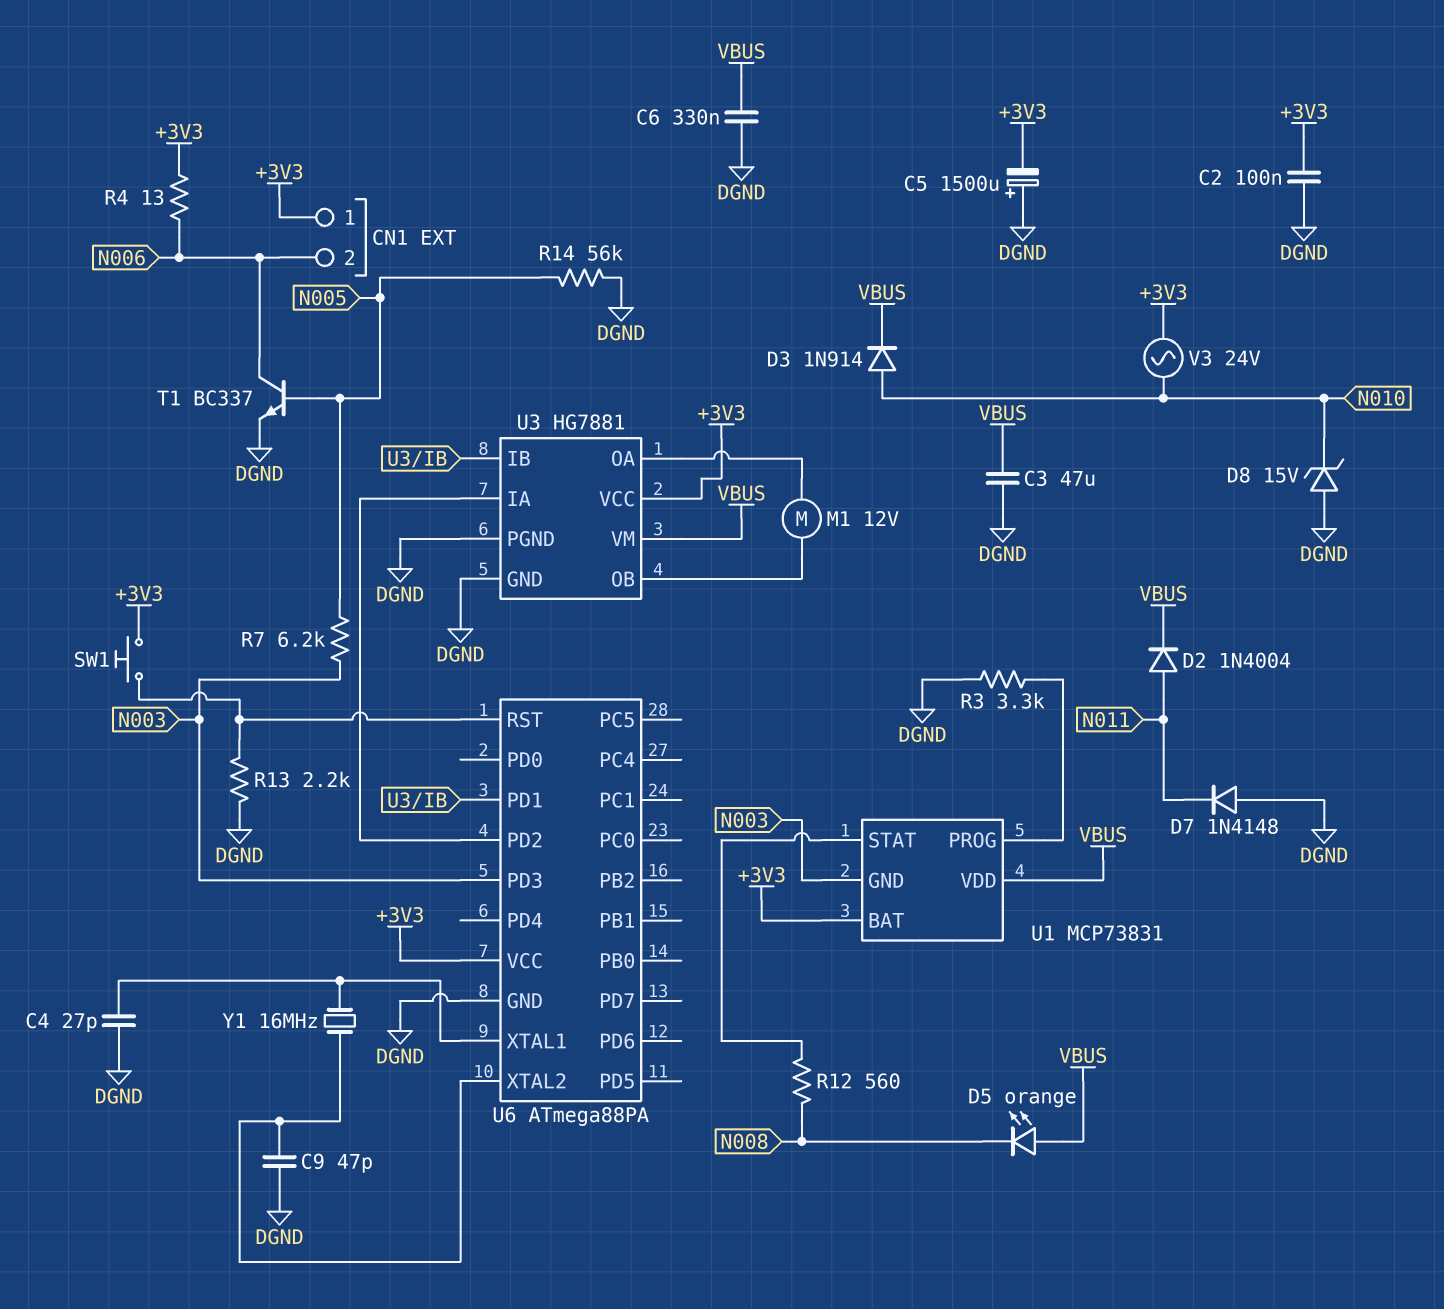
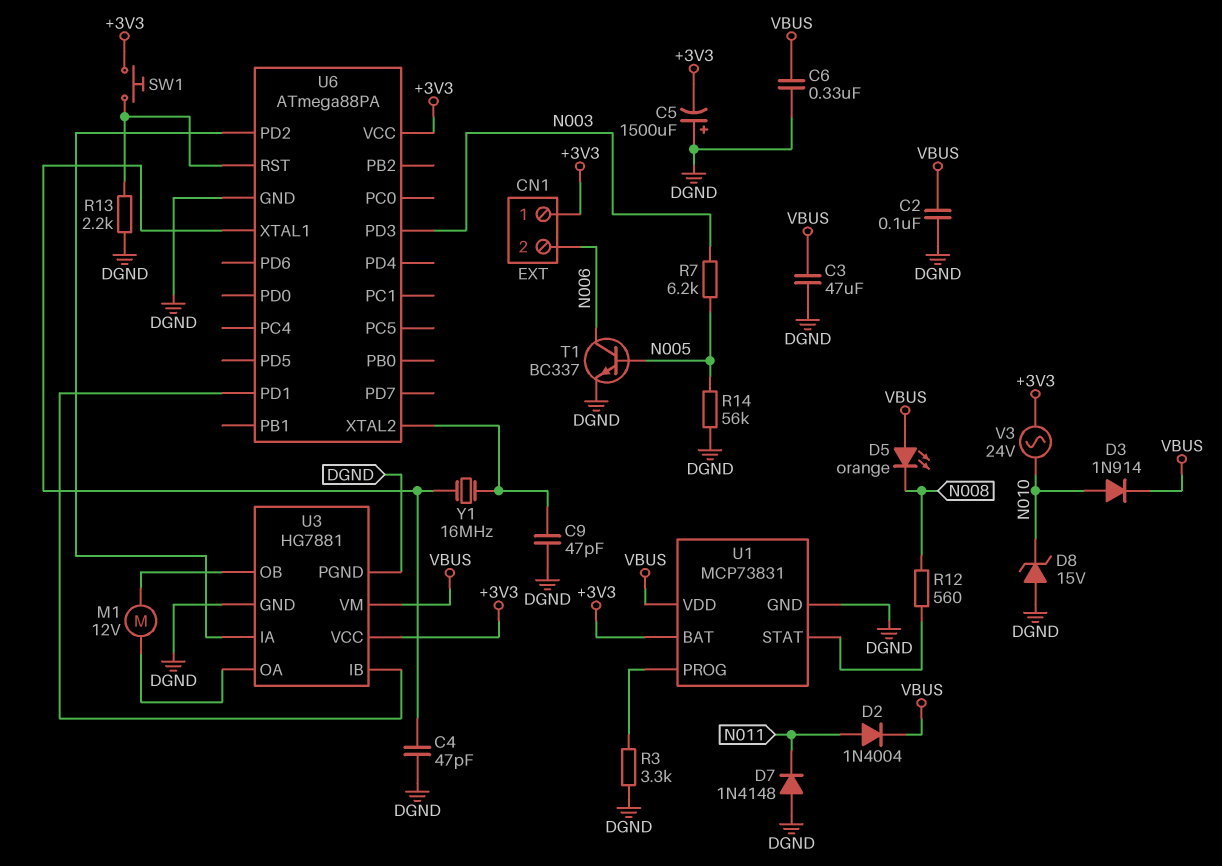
C2: 100nF (+3V3, DGND) -> 100nF (DGND, VBUS)
C4: 27pF (DGND, U6/XTAL1) -> 47pF (DGND, U6/XTAL1)
R4: 13 (+3V3, N006) -> none
U1 pin GND: N003 -> DGND

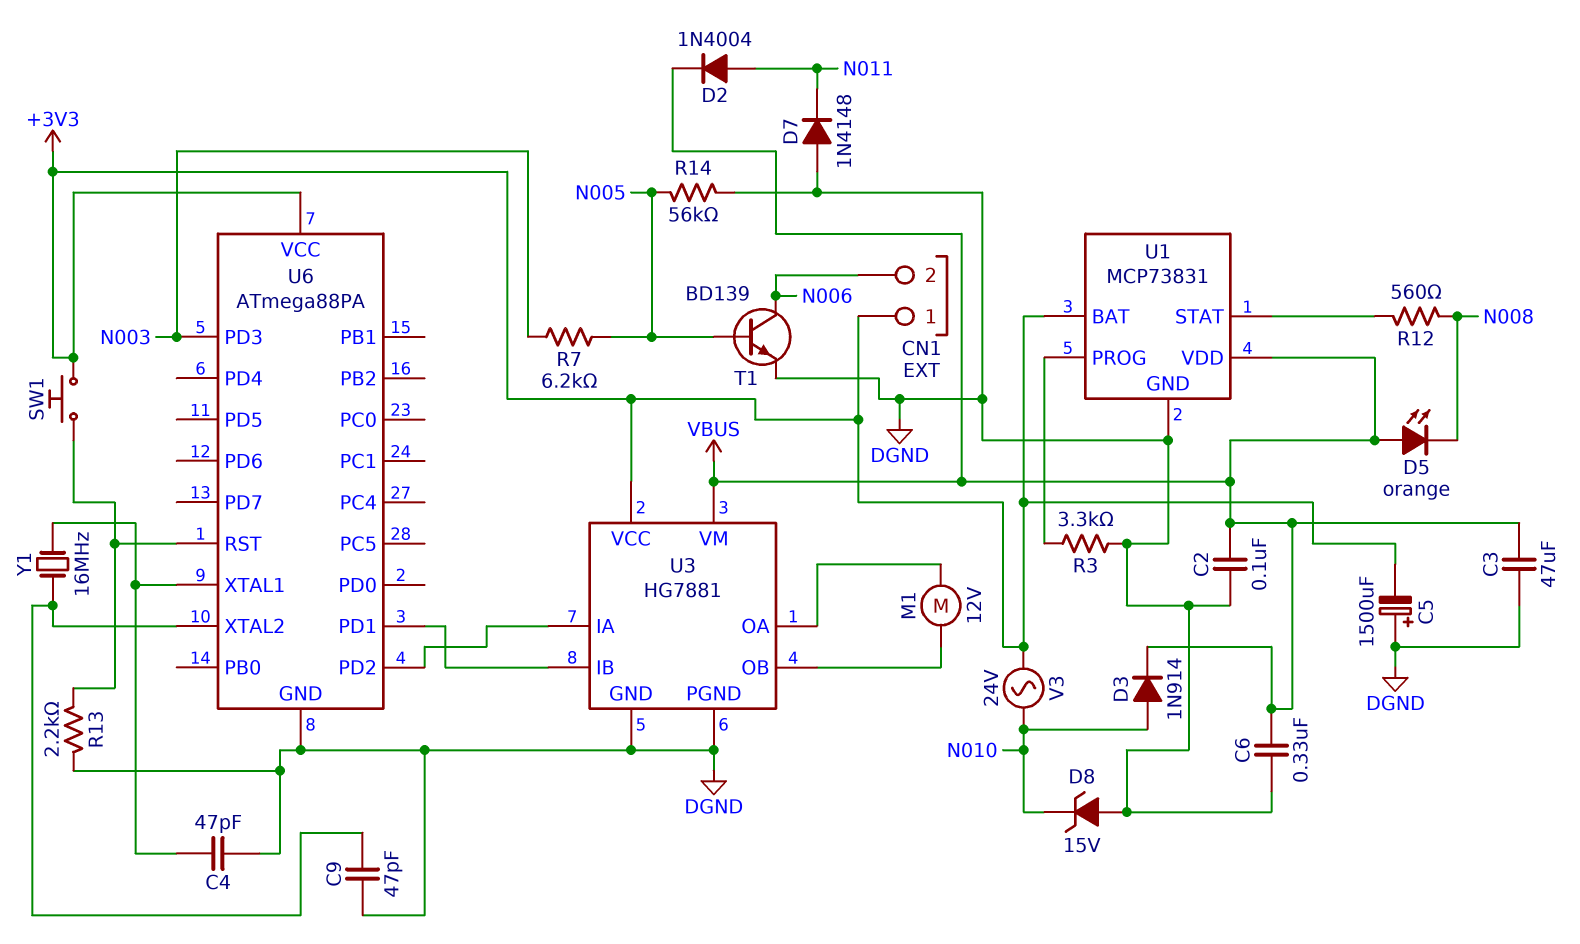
T1: NPN BC337 (B N005, C N006, E DGND) -> NPN BD139 (B N005, C N006, E DGND)

